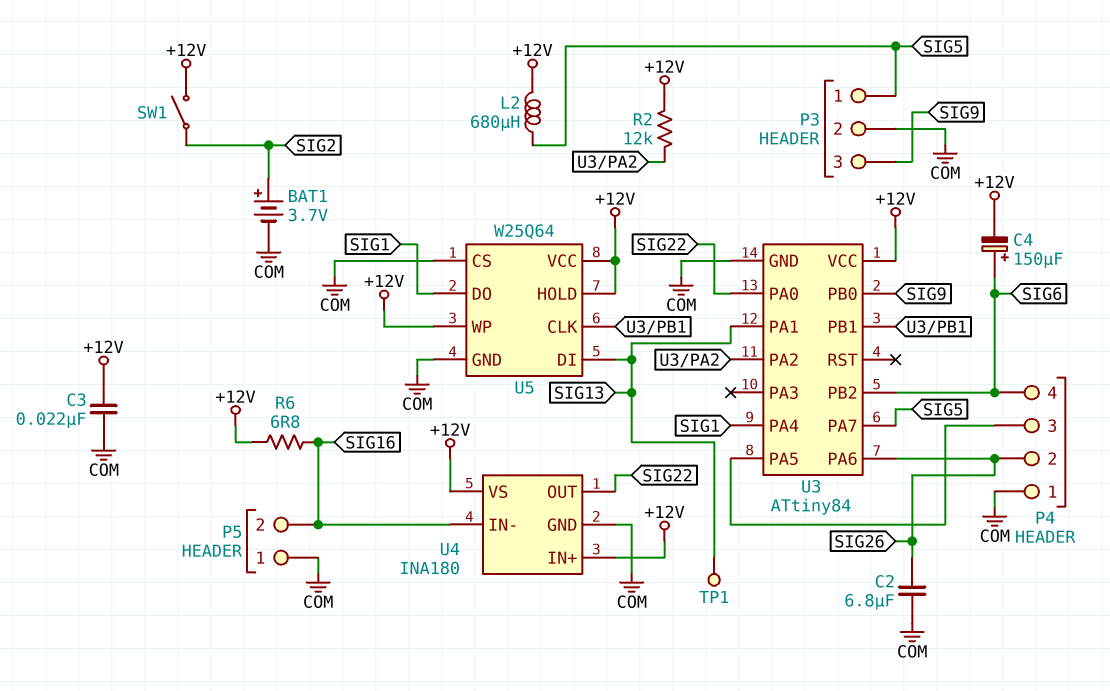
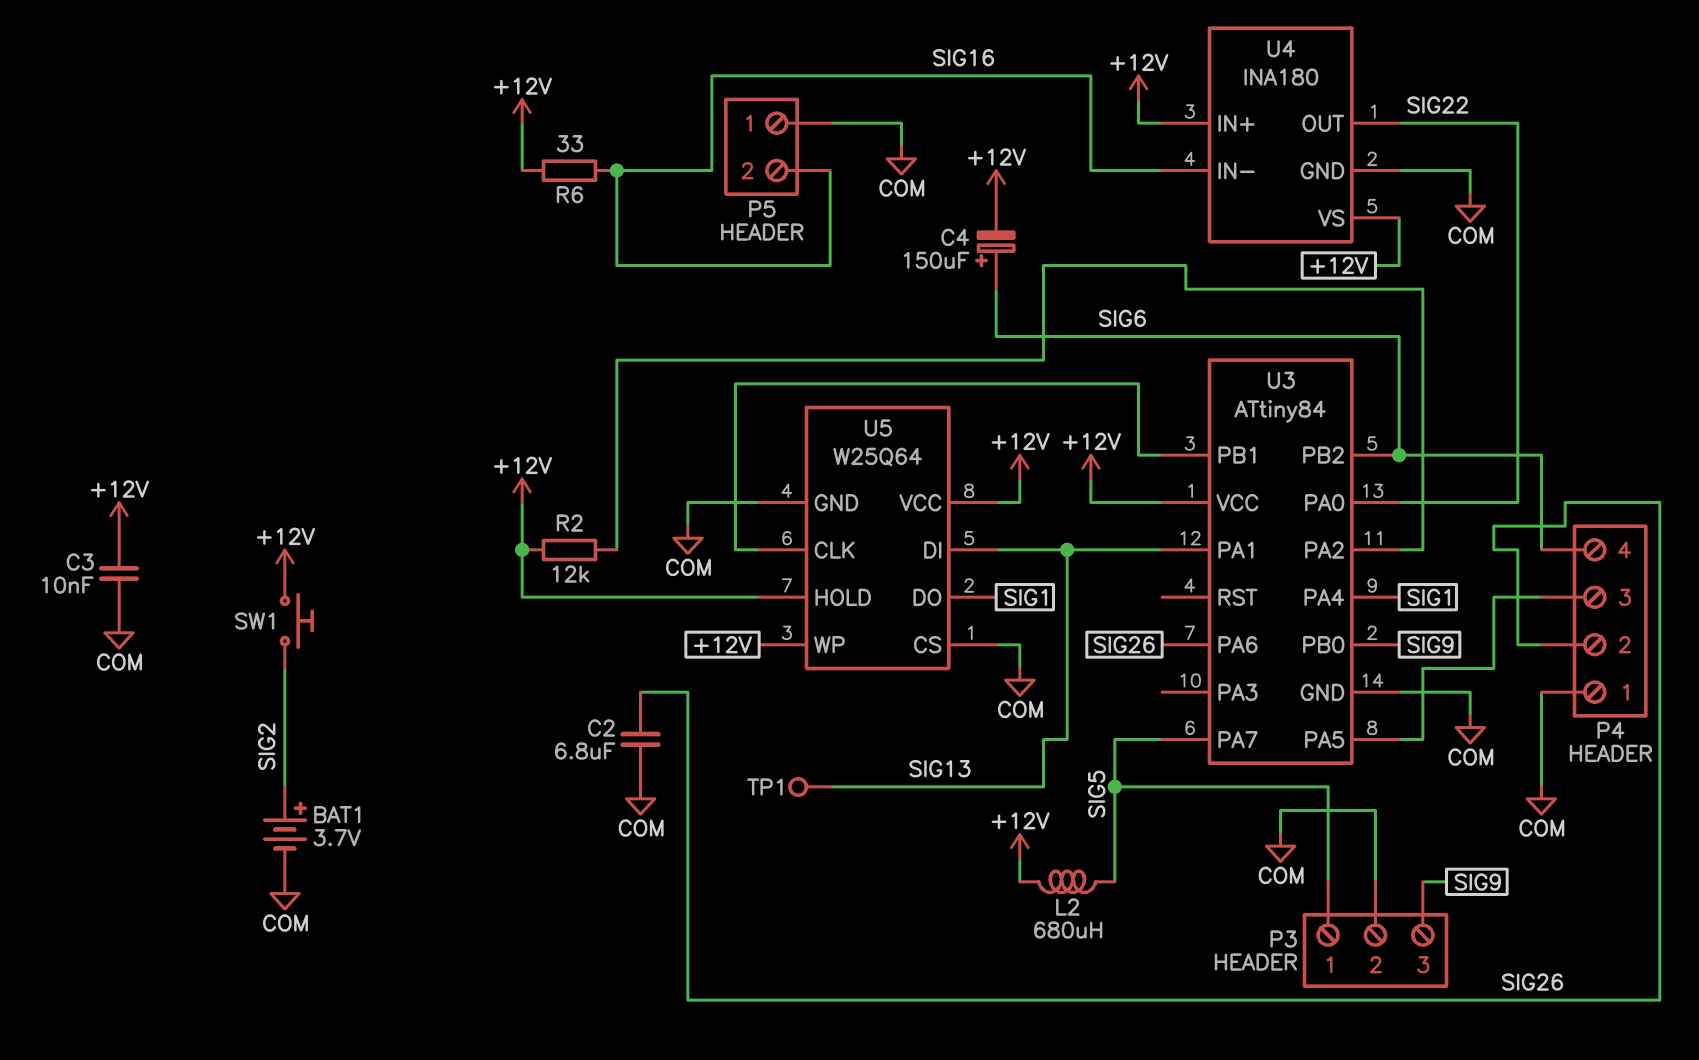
C3: 22nF (+12V, COM) -> 10nF (+12V, COM)
R6: 6.8 (+12V, SIG16) -> 33 (+12V, SIG16)
SW1: switch (+12V, SIG2) -> button (+12V, SIG2)

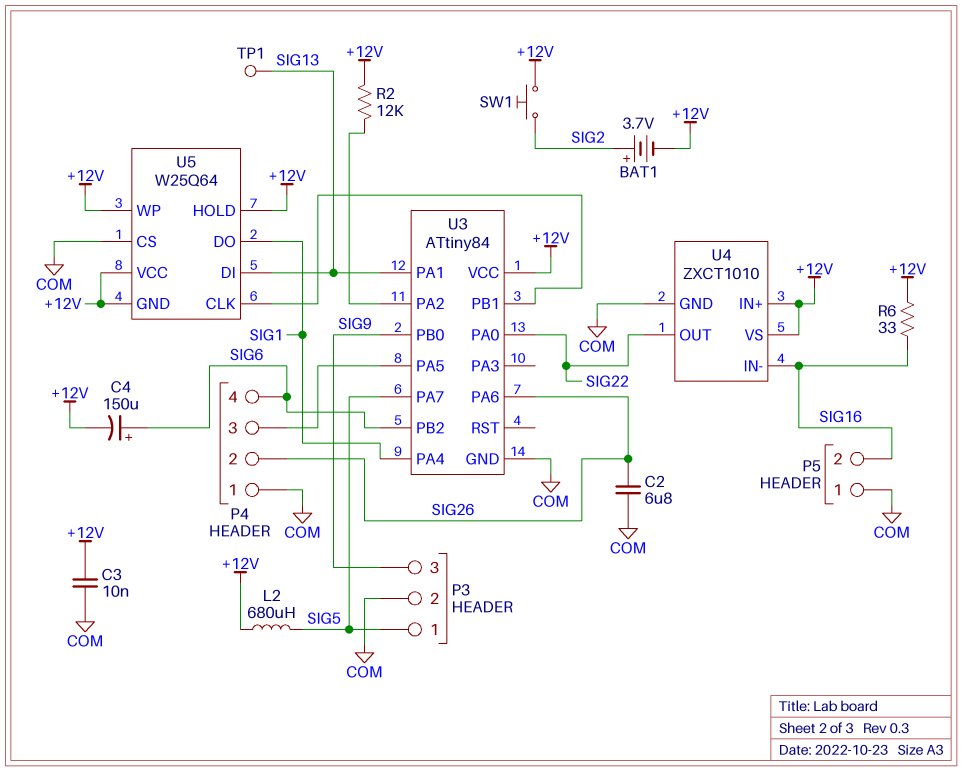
BAT1: 3.7V (plus SIG2, minus COM) -> 3.7V (plus SIG2, minus +12V)
U4: INA180 -> ZXCT1010
U5 pin GND: COM -> +12V

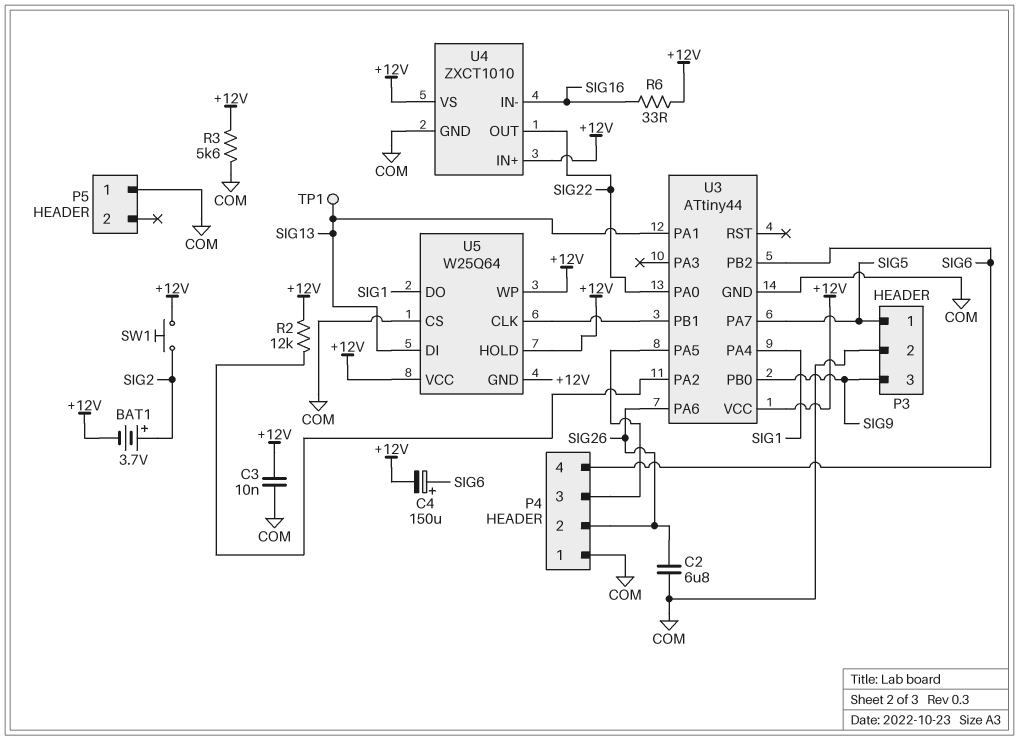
L2: 680uH (+12V, SIG5) -> none
P5 pin 2: SIG16 -> none
R3: none -> 5.6k (+12V, COM)
U3: ATtiny84 -> ATtiny44

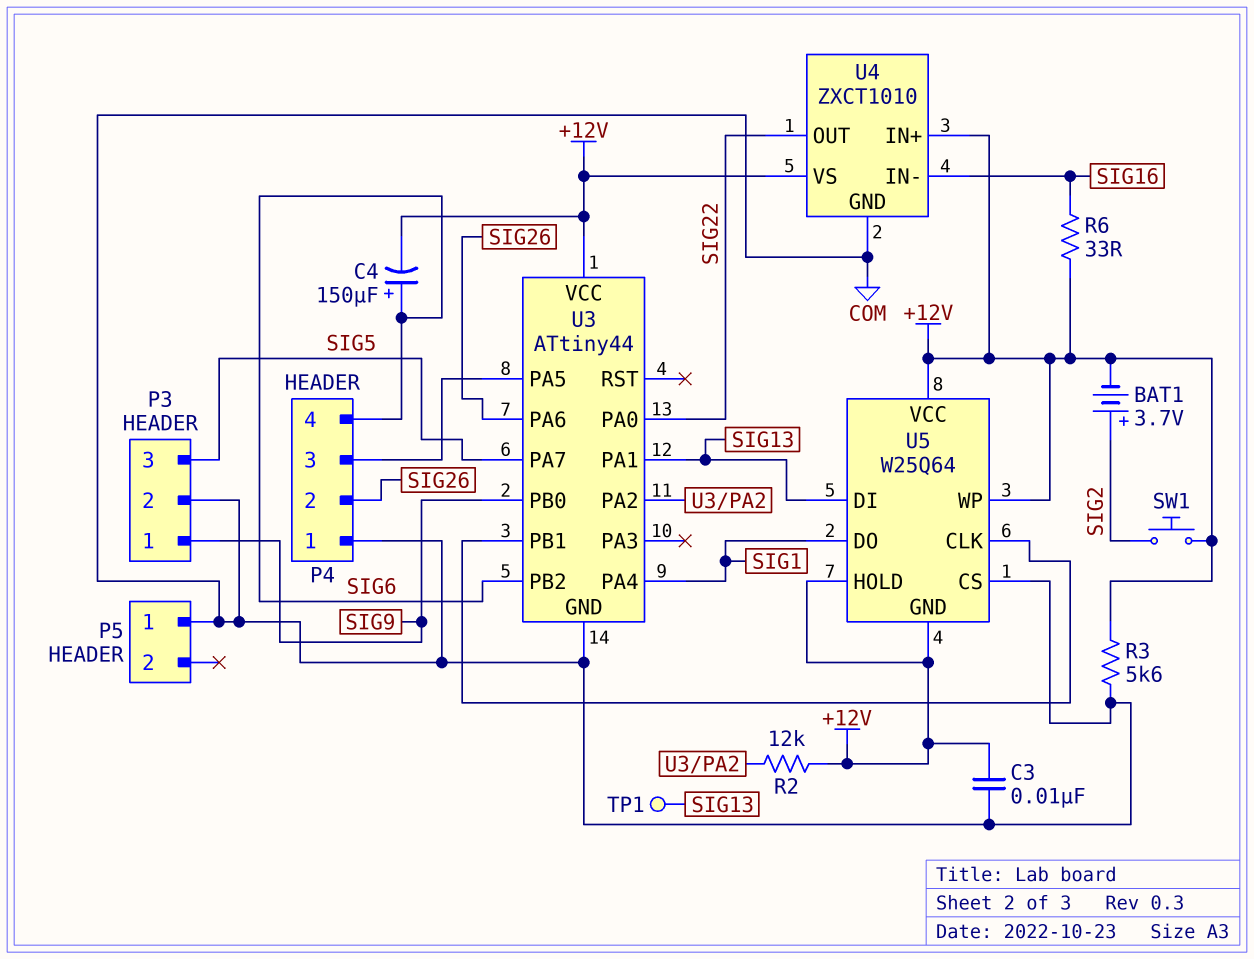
C2: 6.8uF (COM, SIG26) -> none
P3 pin 1: SIG5 -> SIG9
P3 pin 3: SIG9 -> SIG5

